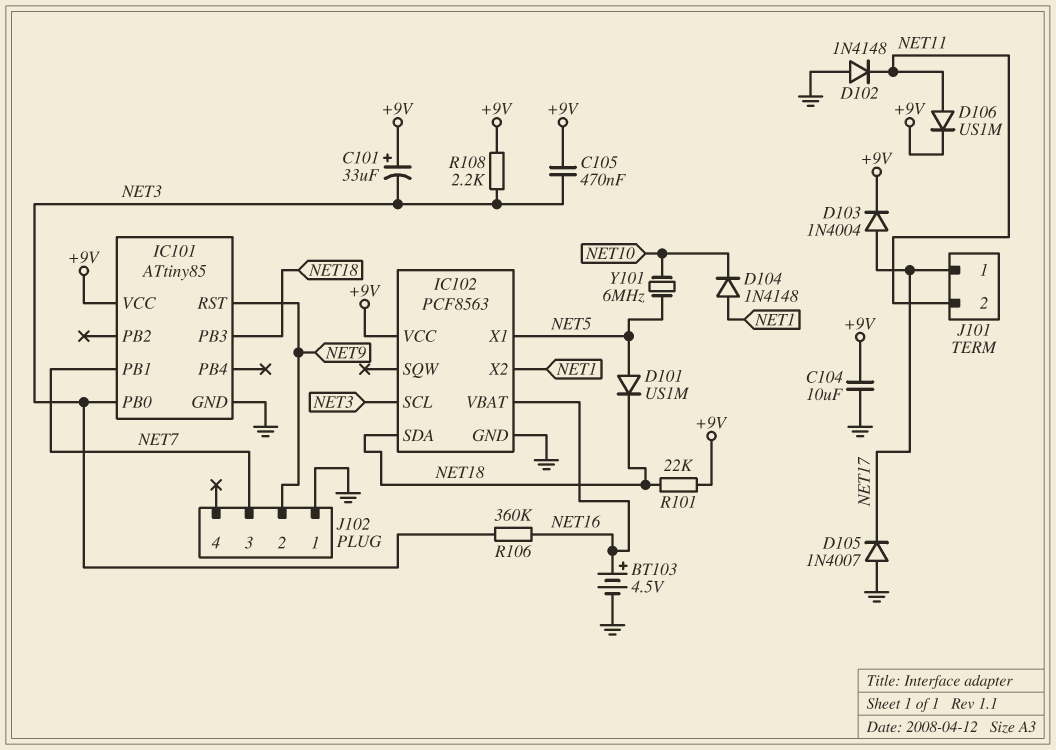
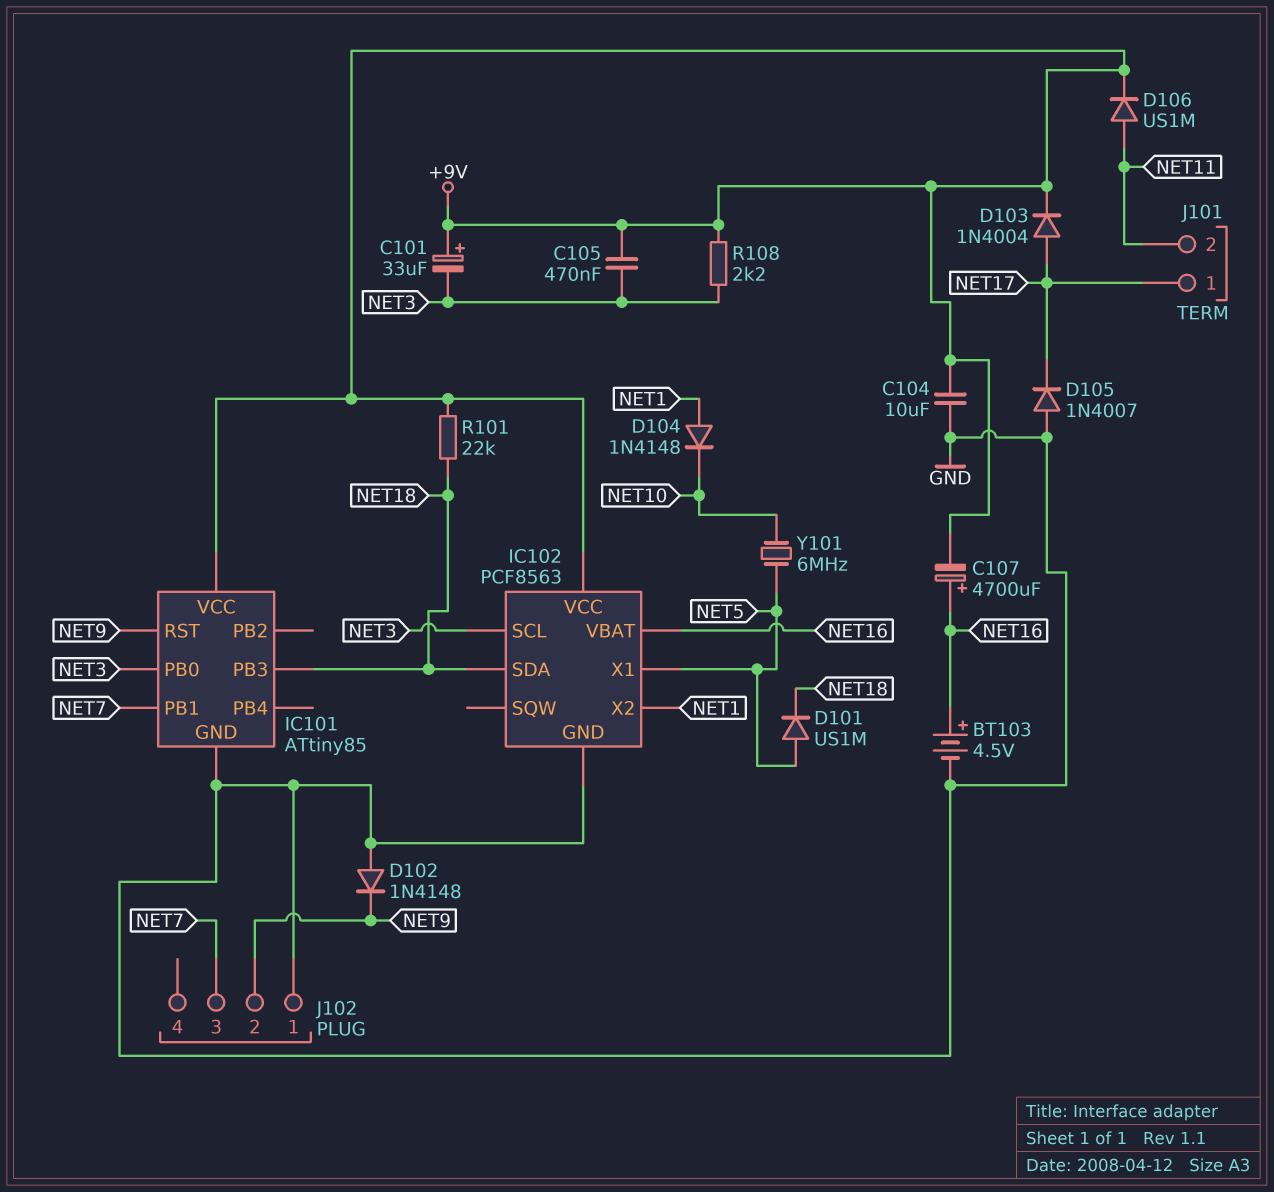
C107: none -> 4700uF (plus NET16, minus +9V)
D102: diode 1N4148 (A GND, K NET11) -> diode 1N4148 (A GND, K NET9)
R106: 360k (NET3, NET16) -> none

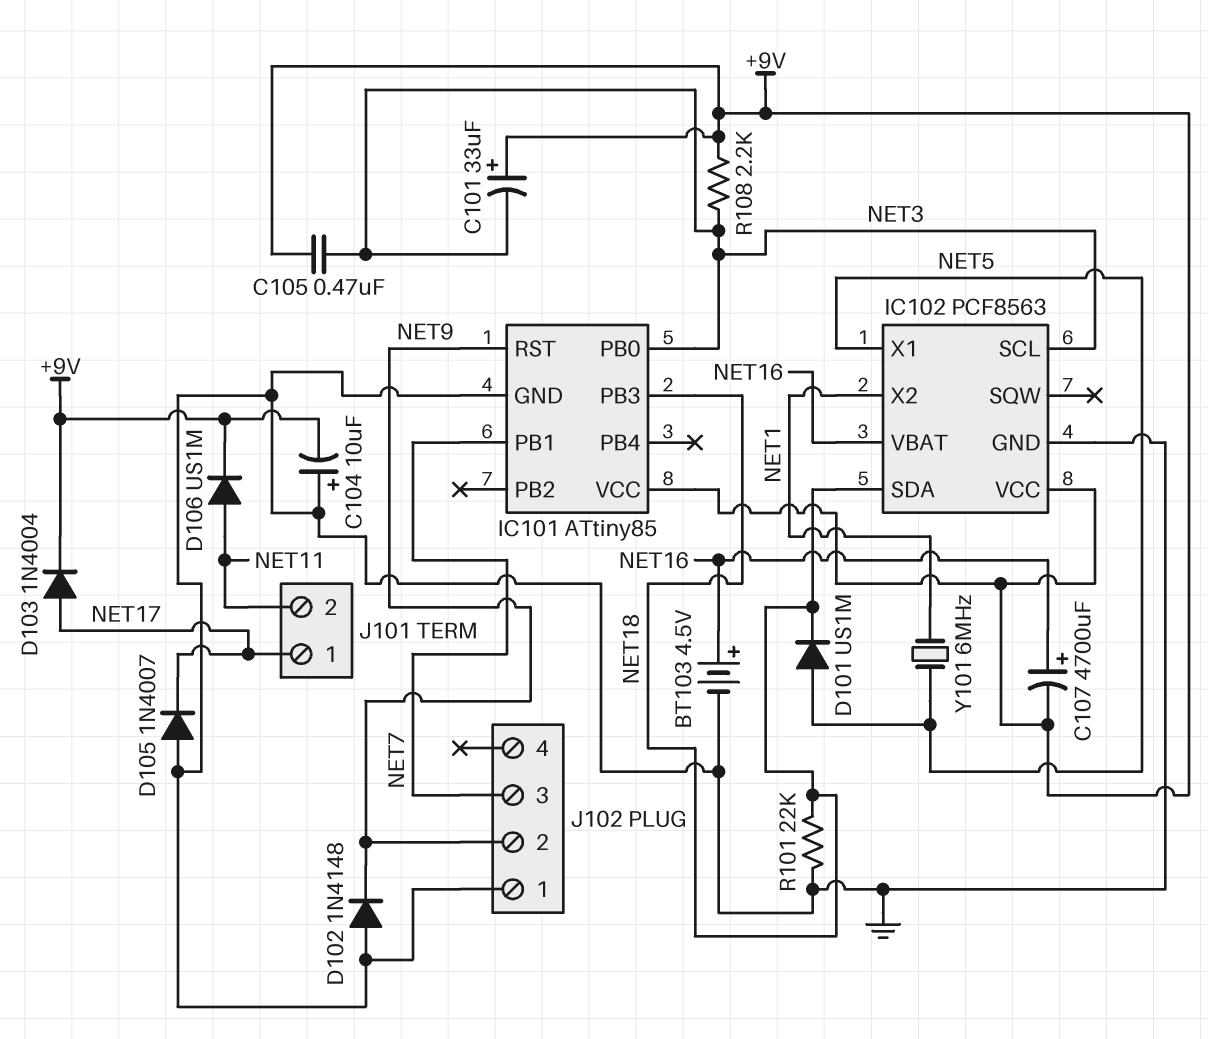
C104: 10uF (+9V, GND) -> 10uF (plus GND, minus +9V)
D104: diode 1N4148 (A NET1, K NET10) -> none
R101: 22k (+9V, NET18) -> 22k (GND, NET18)
Y101: 6MHz (NET5, NET10) -> 6MHz (NET1, NET5)

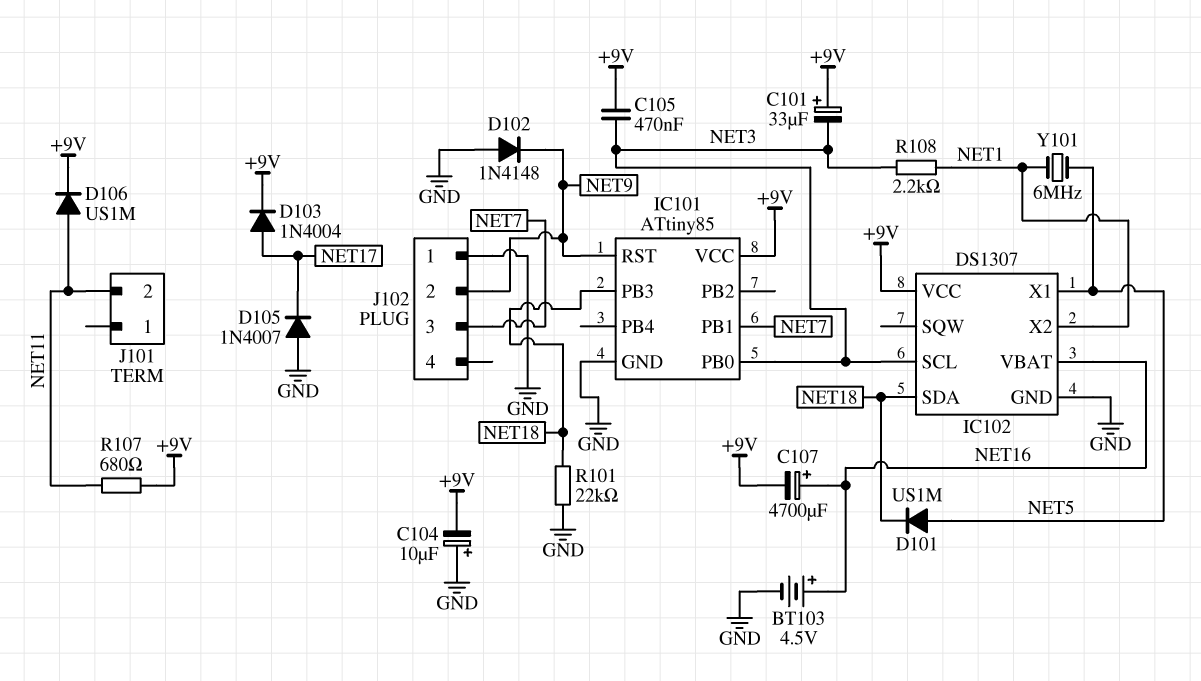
IC102: PCF8563 -> DS1307
J101 pin 1: NET17 -> none
R107: none -> 680 (+9V, NET11)
R108: 2.2k (+9V, NET3) -> 2.2k (NET1, NET3)

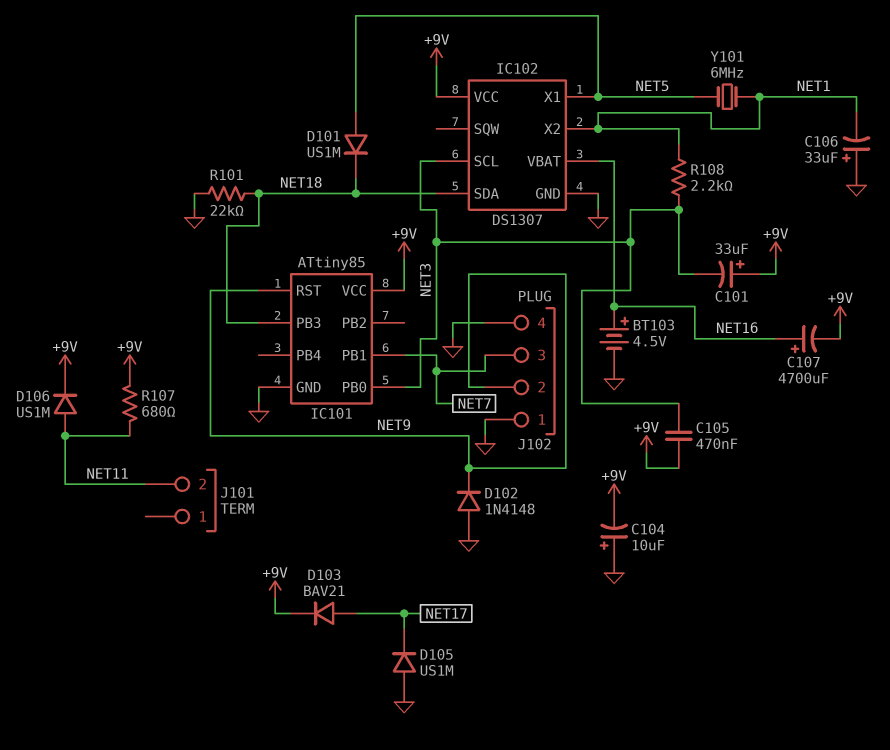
C106: none -> 33uF (plus GND, minus NET1)
D103: diode 1N4004 (A NET17, K +9V) -> diode BAV21 (A NET17, K +9V)
D105: diode 1N4007 (A GND, K NET17) -> diode US1M (A GND, K NET17)
J102 pin 4: none -> GND

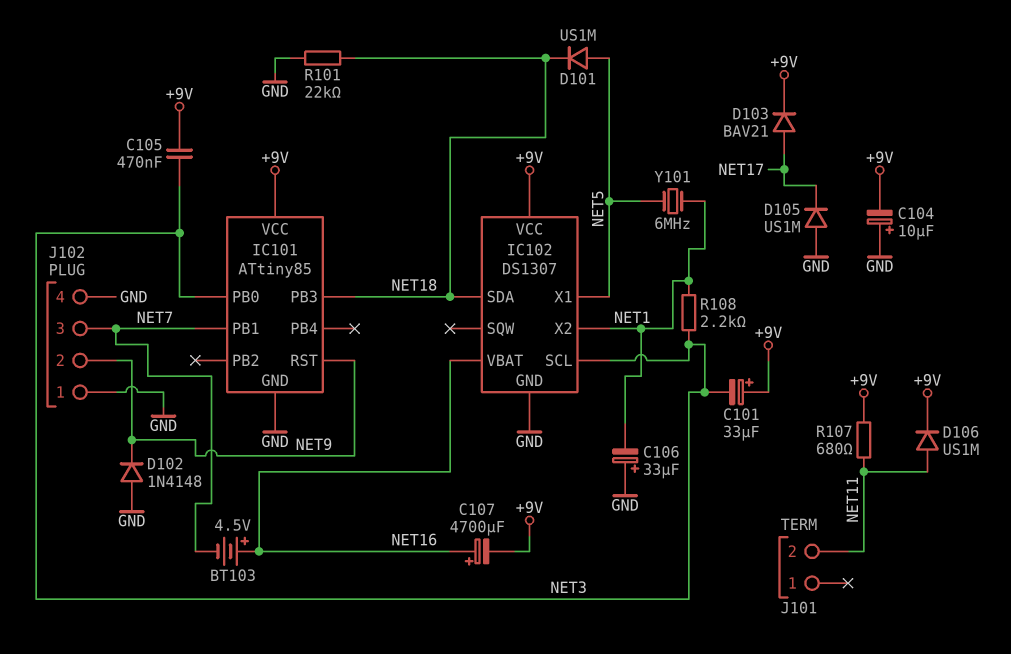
BT103: 4.5V (plus NET16, minus GND) -> 4.5V (plus NET16, minus NET7)

